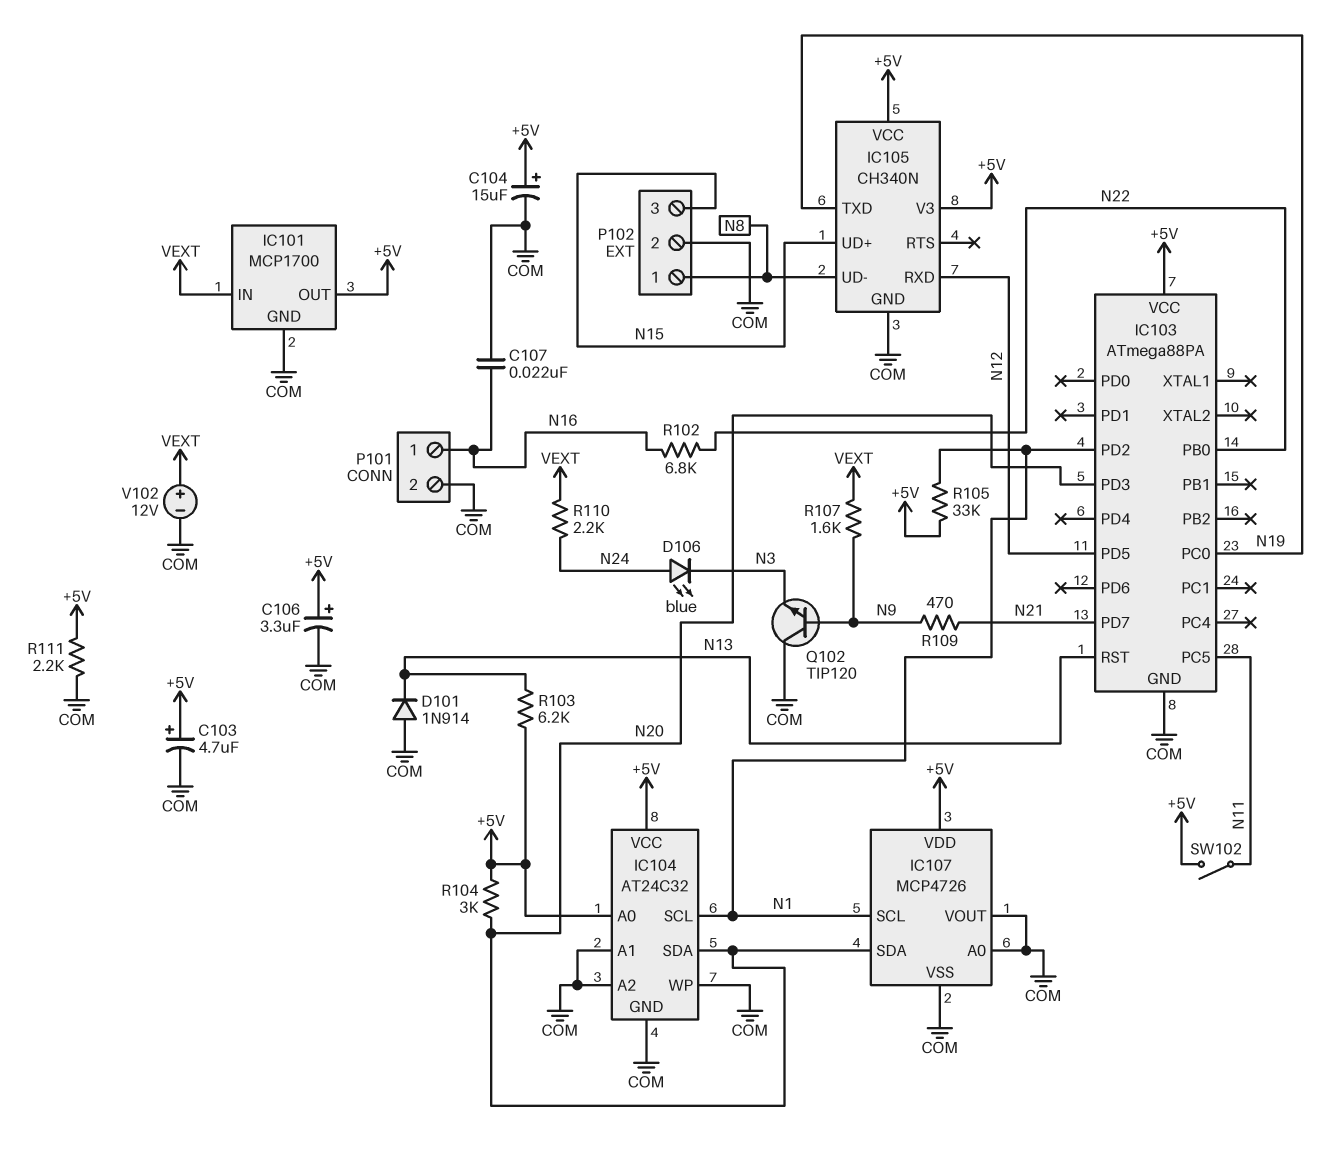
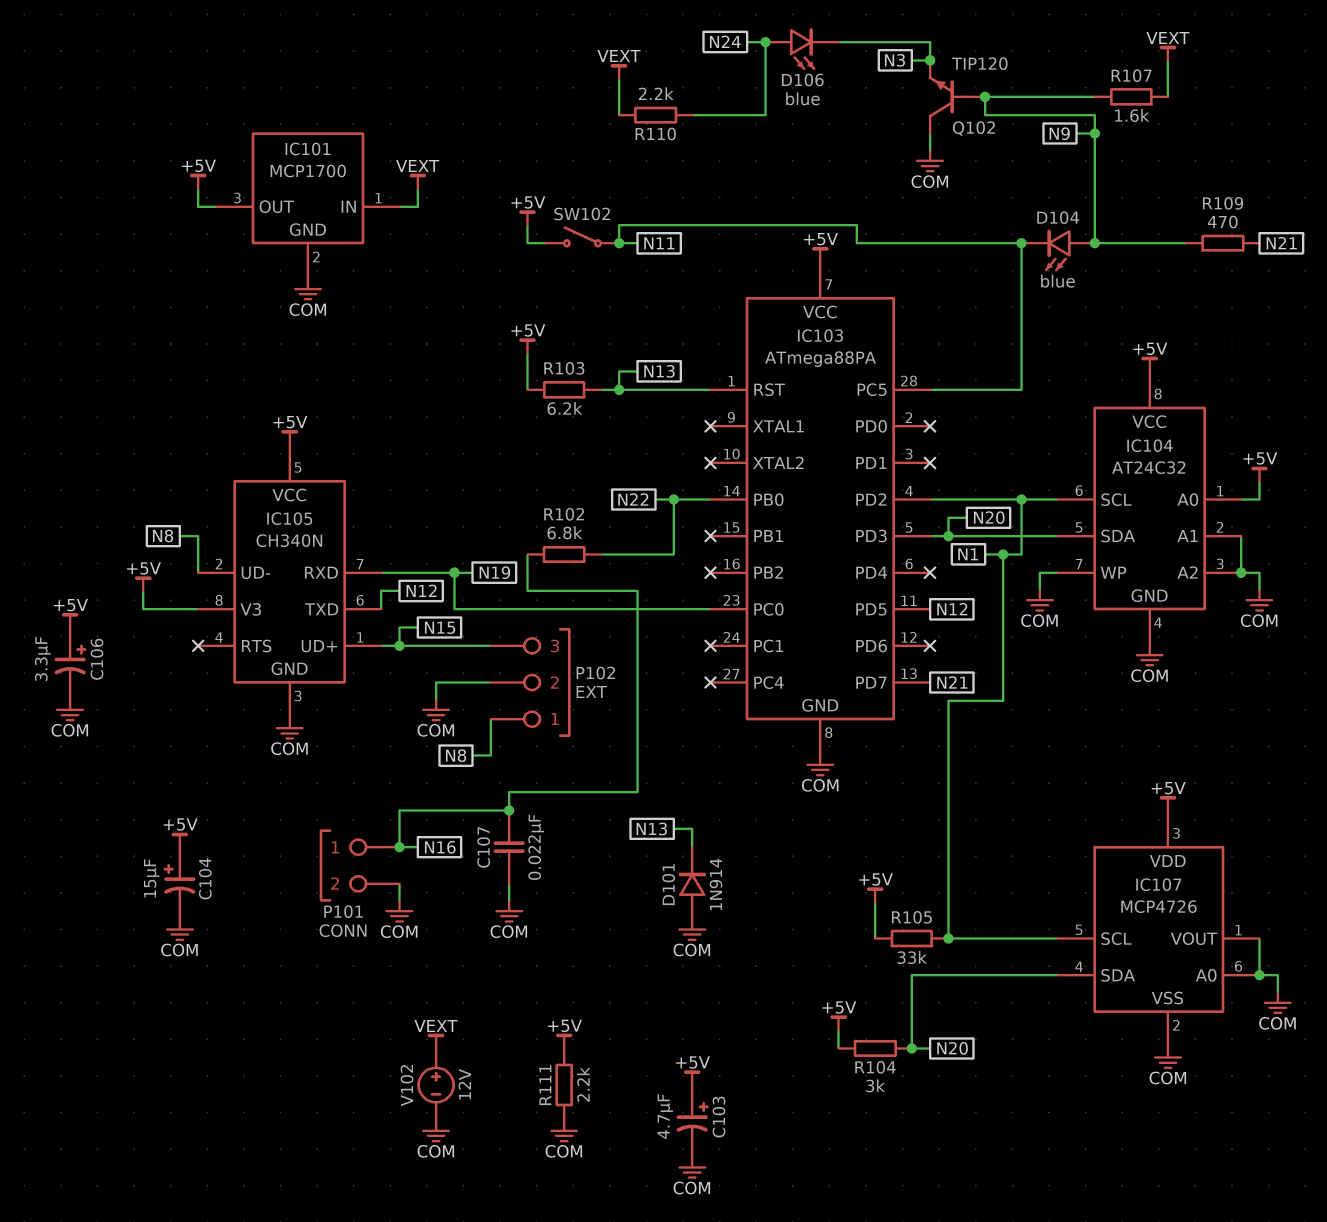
D104: none -> LED blue (A N9, K N11)
IC105 pin RXD: N12 -> N19
IC105 pin TXD: N19 -> N12

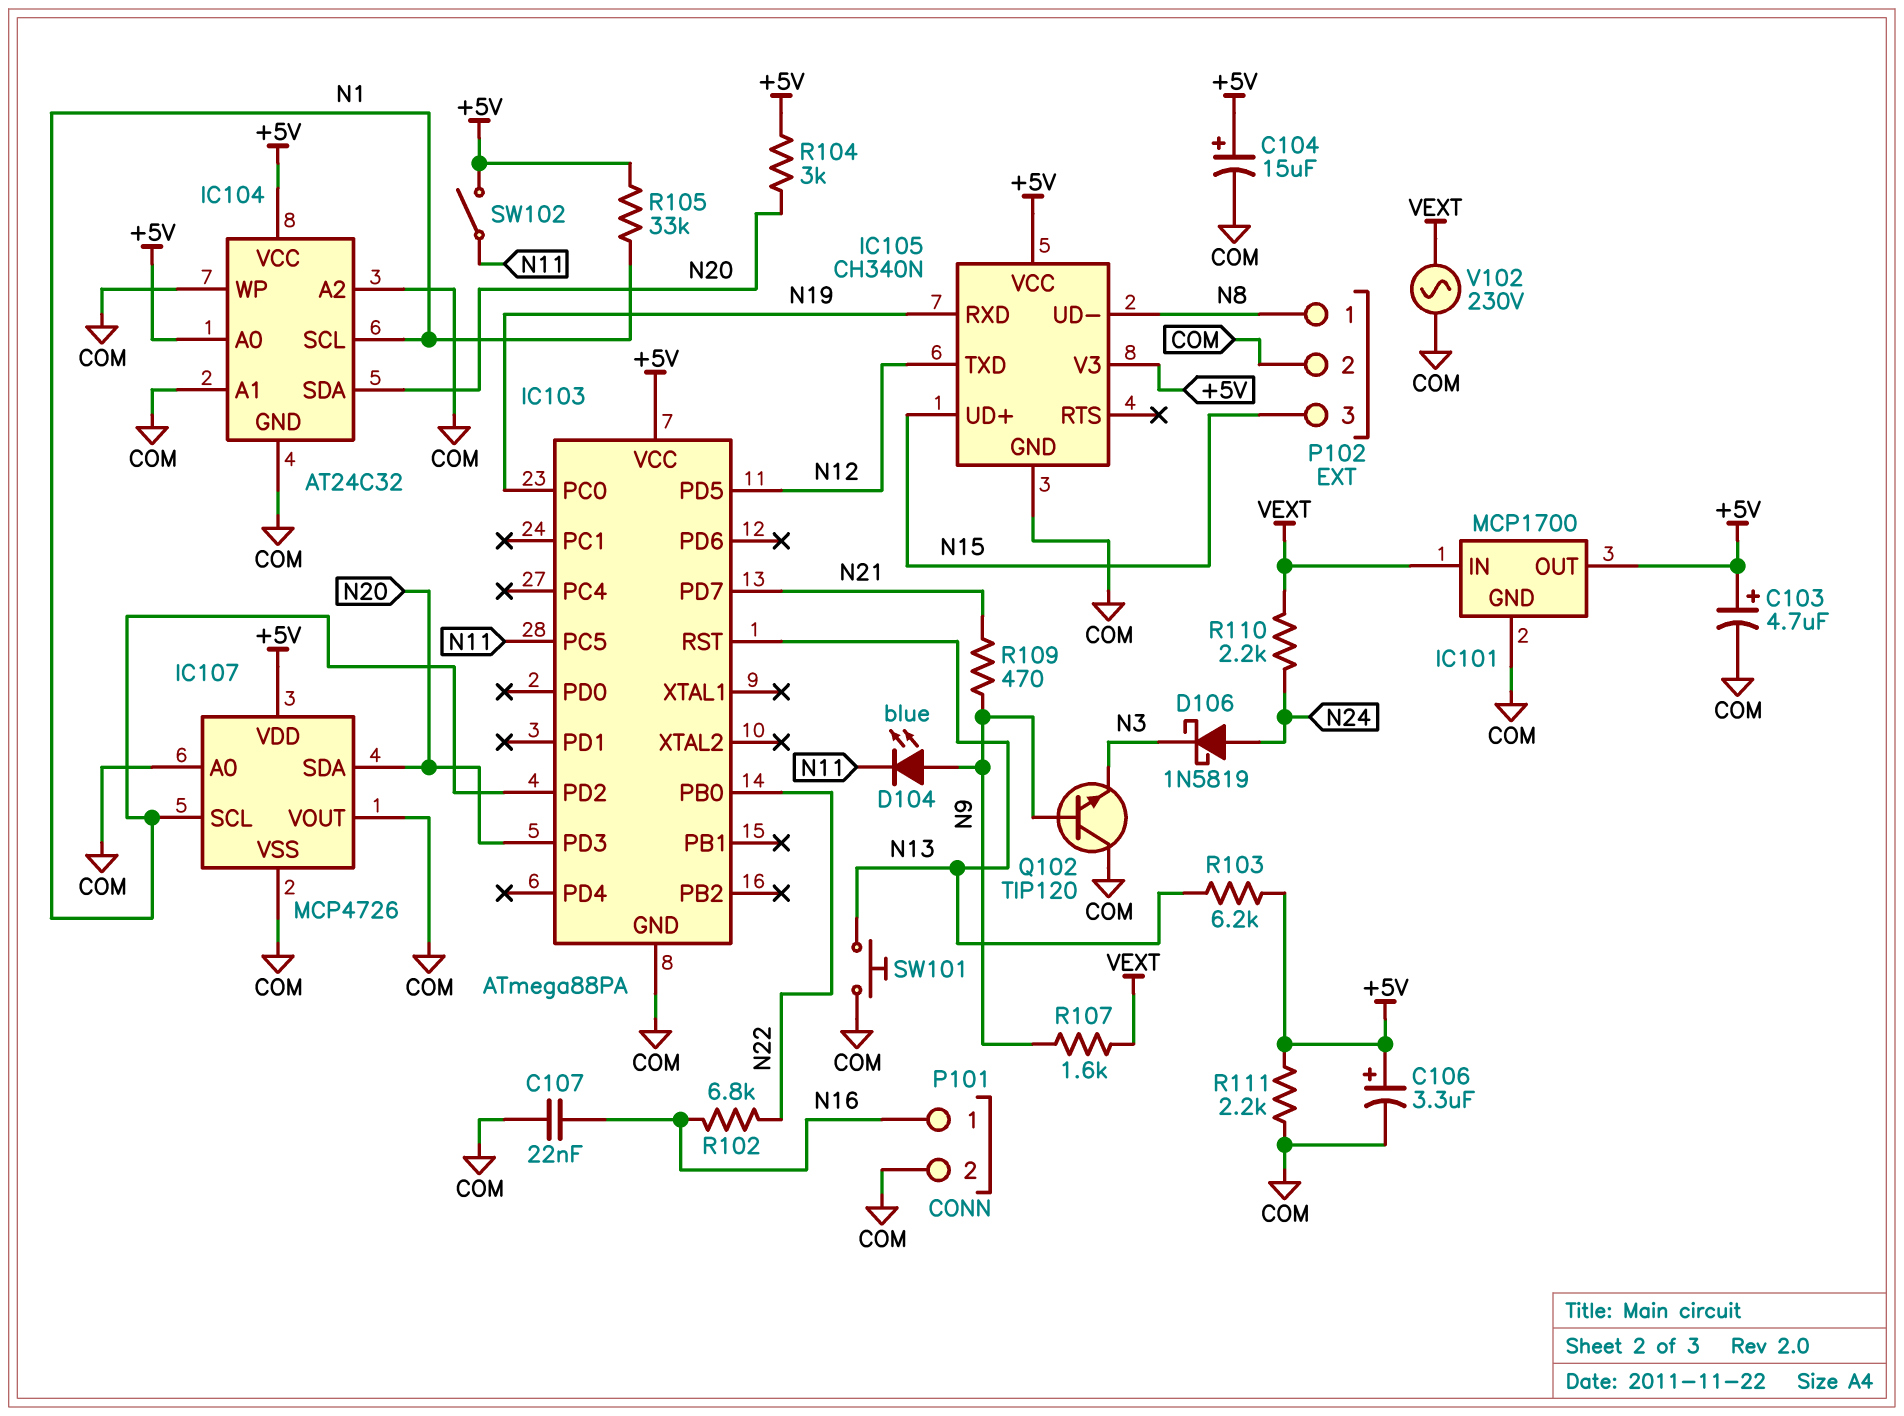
D101: diode 1N914 (A COM, K N13) -> none
D106: LED blue (A N24, K N3) -> schottky 1N5819 (A N24, K N3)
SW101: none -> button (COM, N13)
V102: 12V (plus VEXT, minus COM) -> AC 230V (COM, VEXT)

